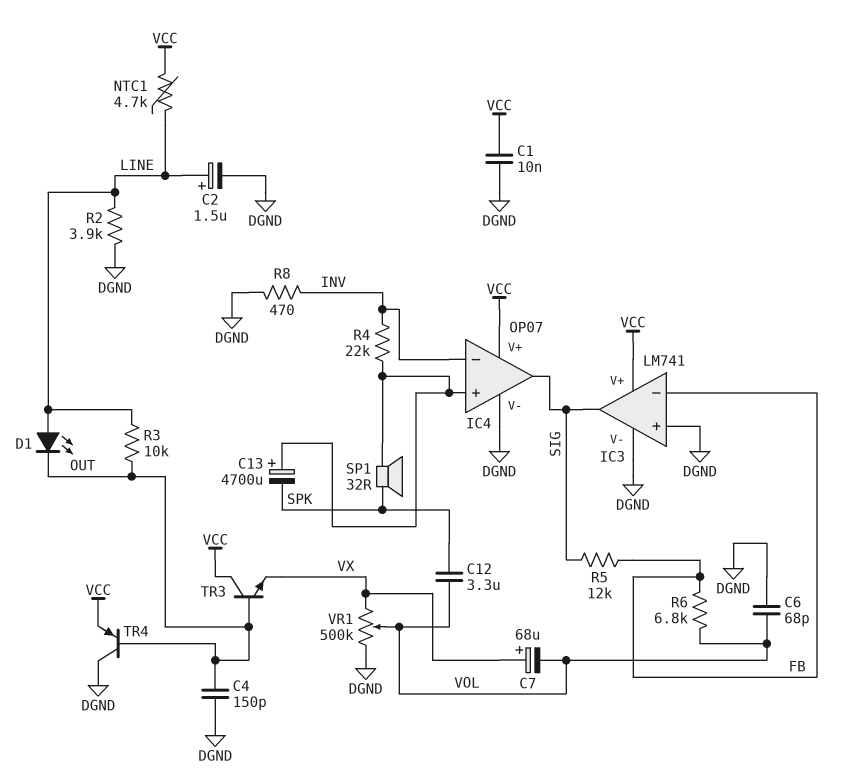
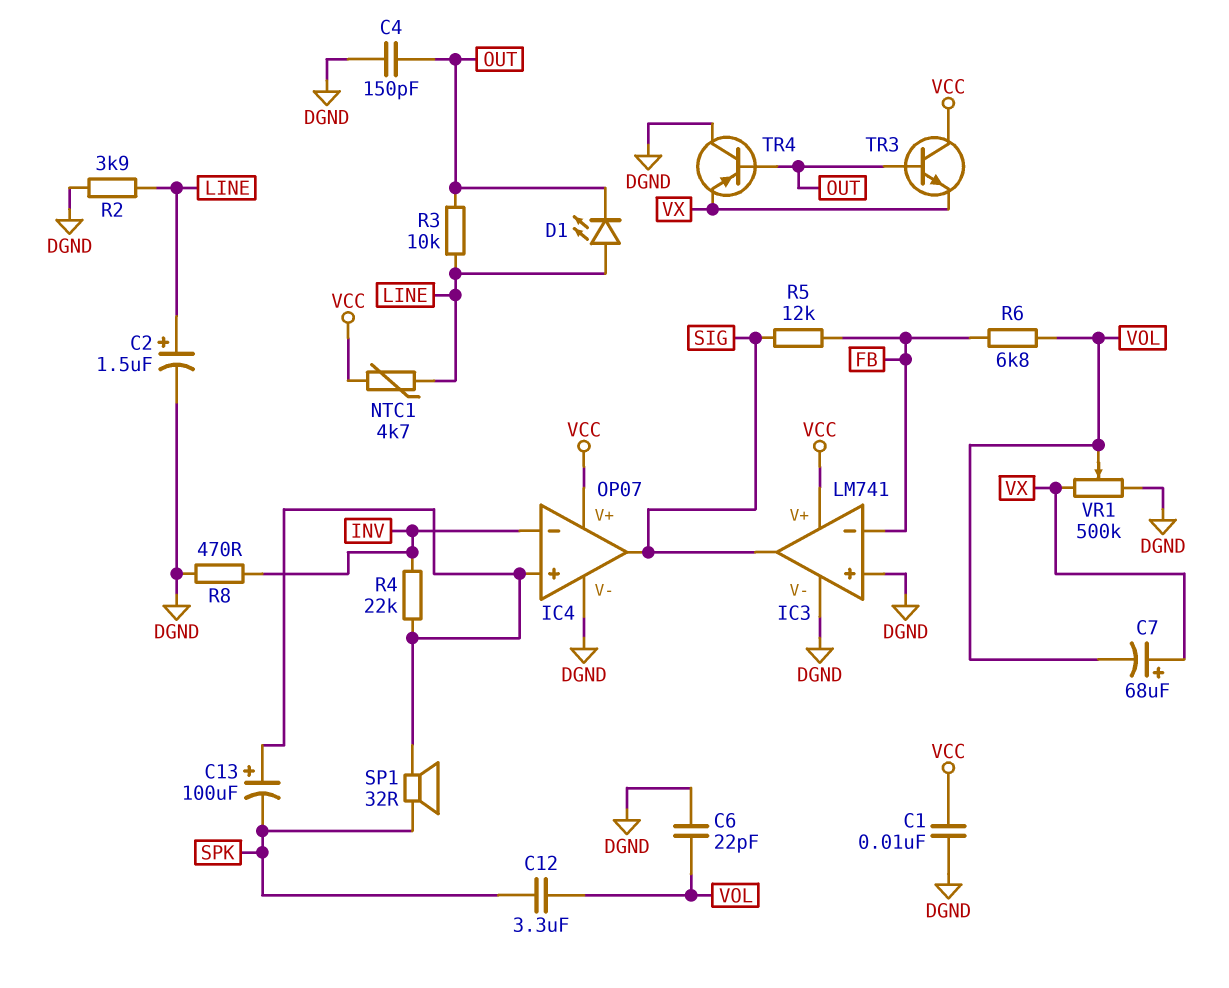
C6: 68pF (DGND, VOL) -> 22pF (DGND, VOL)
C13: 4700uF (plus IC4/in+, minus SPK) -> 100uF (plus IC4/in+, minus SPK)
TR4: PNP (B OUT, C DGND, E VCC) -> PNP (B OUT, C DGND, E VX)

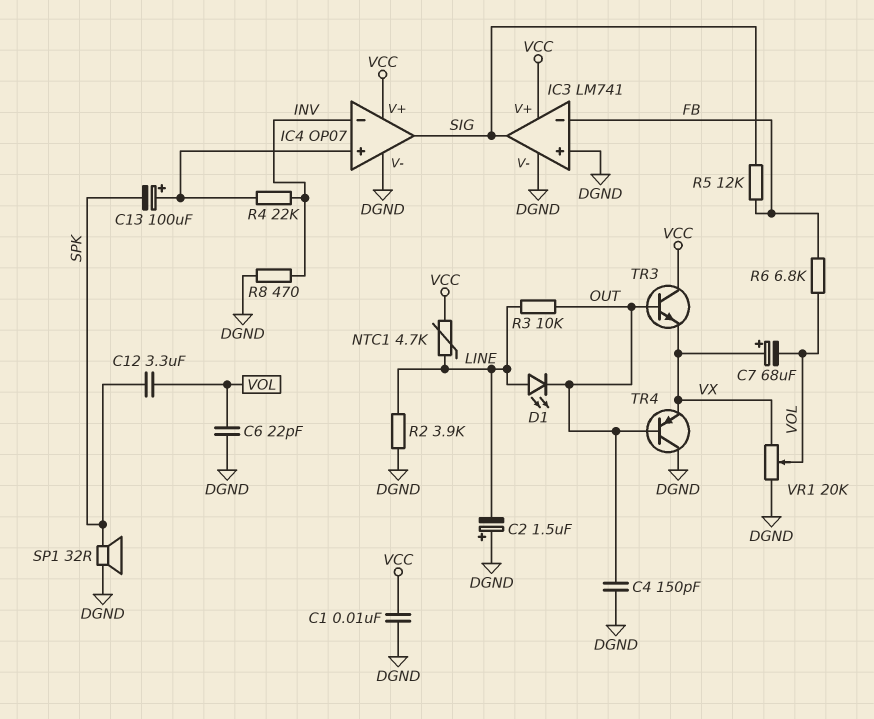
C2: 1.5uF (plus LINE, minus DGND) -> 1.5uF (plus DGND, minus LINE)
SP1: speaker 32R (IC4/in+, SPK) -> speaker 32R (DGND, SPK)
VR1: 500k (DGND, VX, wiper VOL) -> 20k (DGND, VX, wiper VOL)

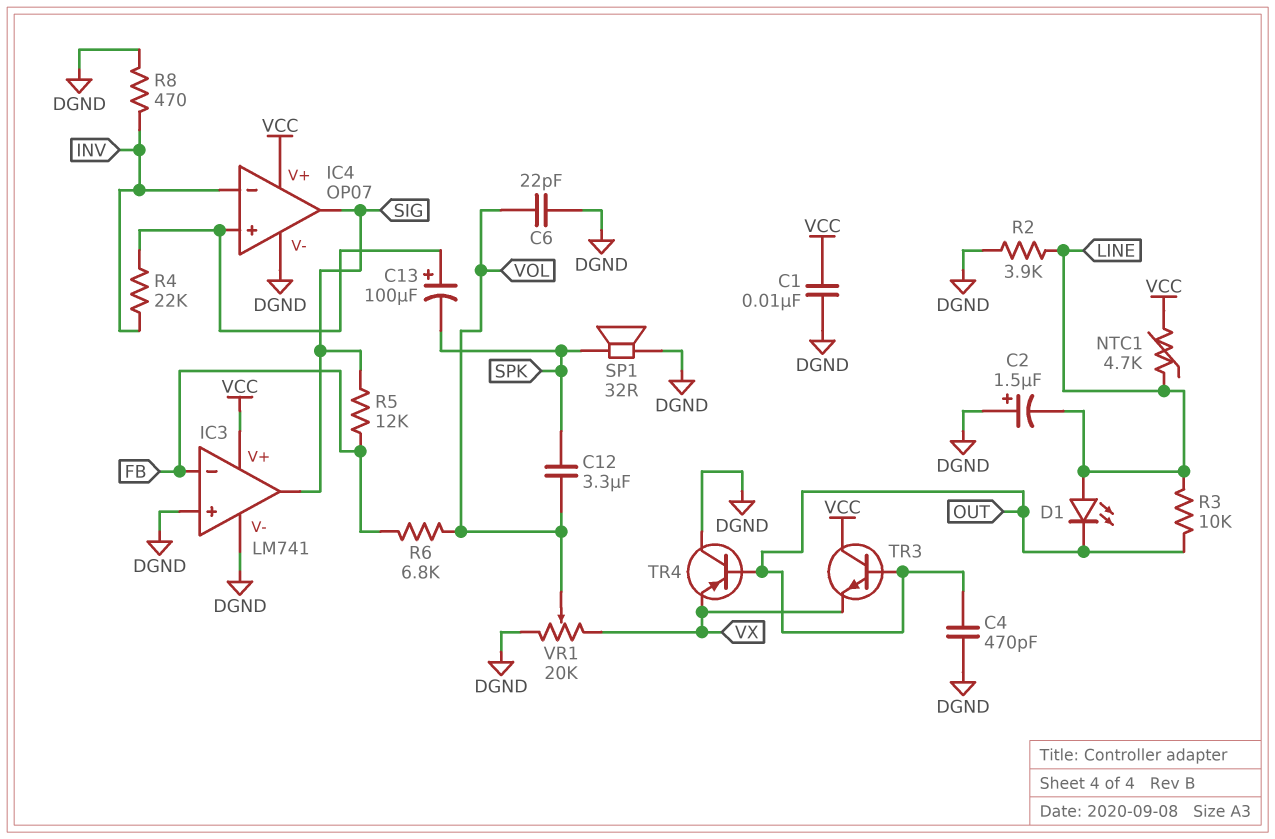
C4: 150pF (DGND, OUT) -> 470pF (DGND, OUT)
C7: 68uF (plus VX, minus VOL) -> none

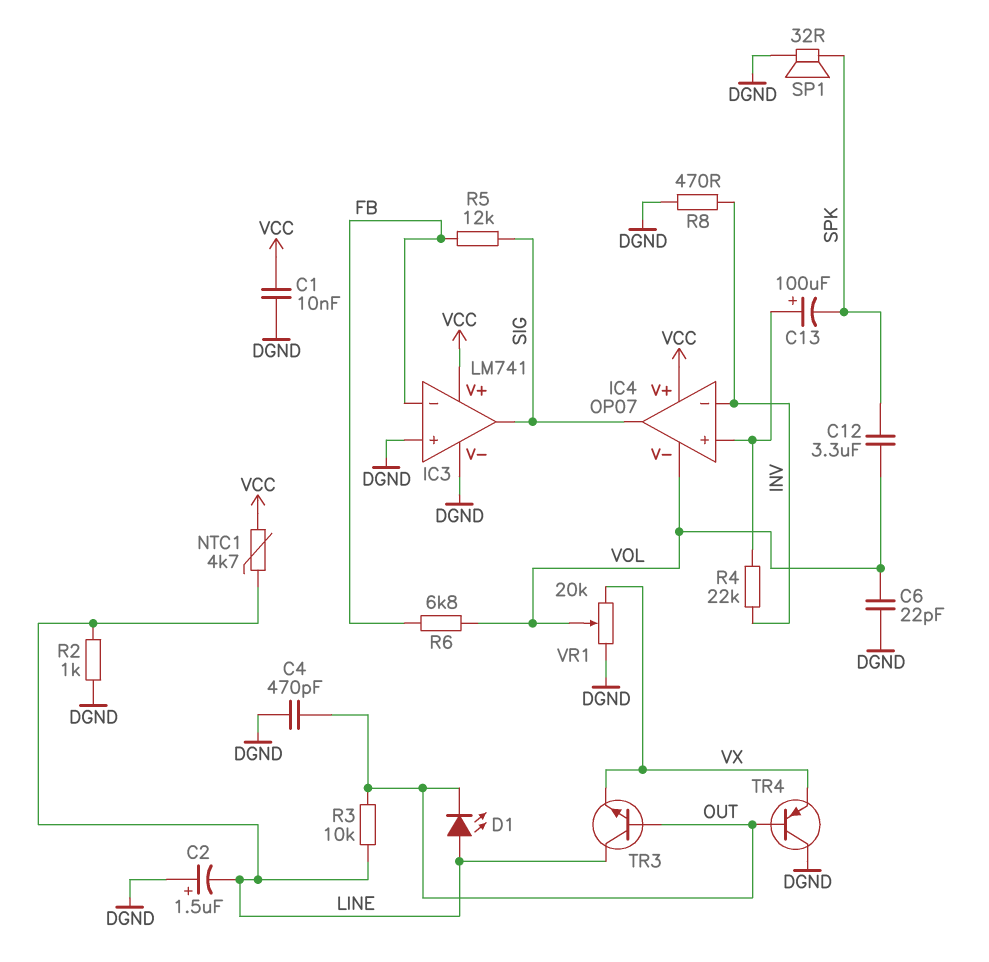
IC4 pin V-: DGND -> VOL
R2: 3.9k (DGND, LINE) -> 1k (DGND, LINE)
TR3: NPN (B OUT, C VCC, E VX) -> NPN (B OUT, C LINE, E VX)

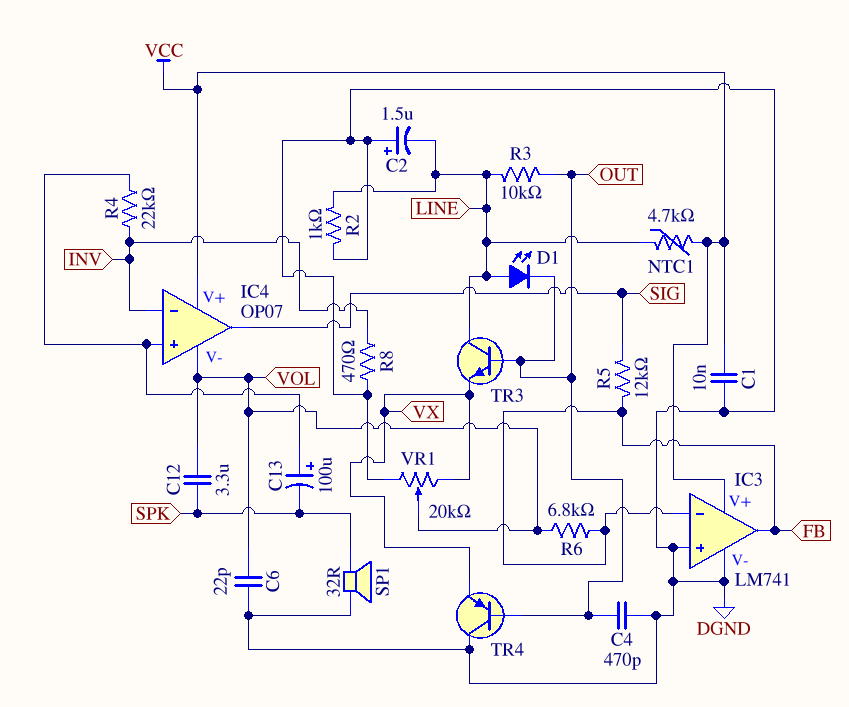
IC3 pin out: SIG -> FB

